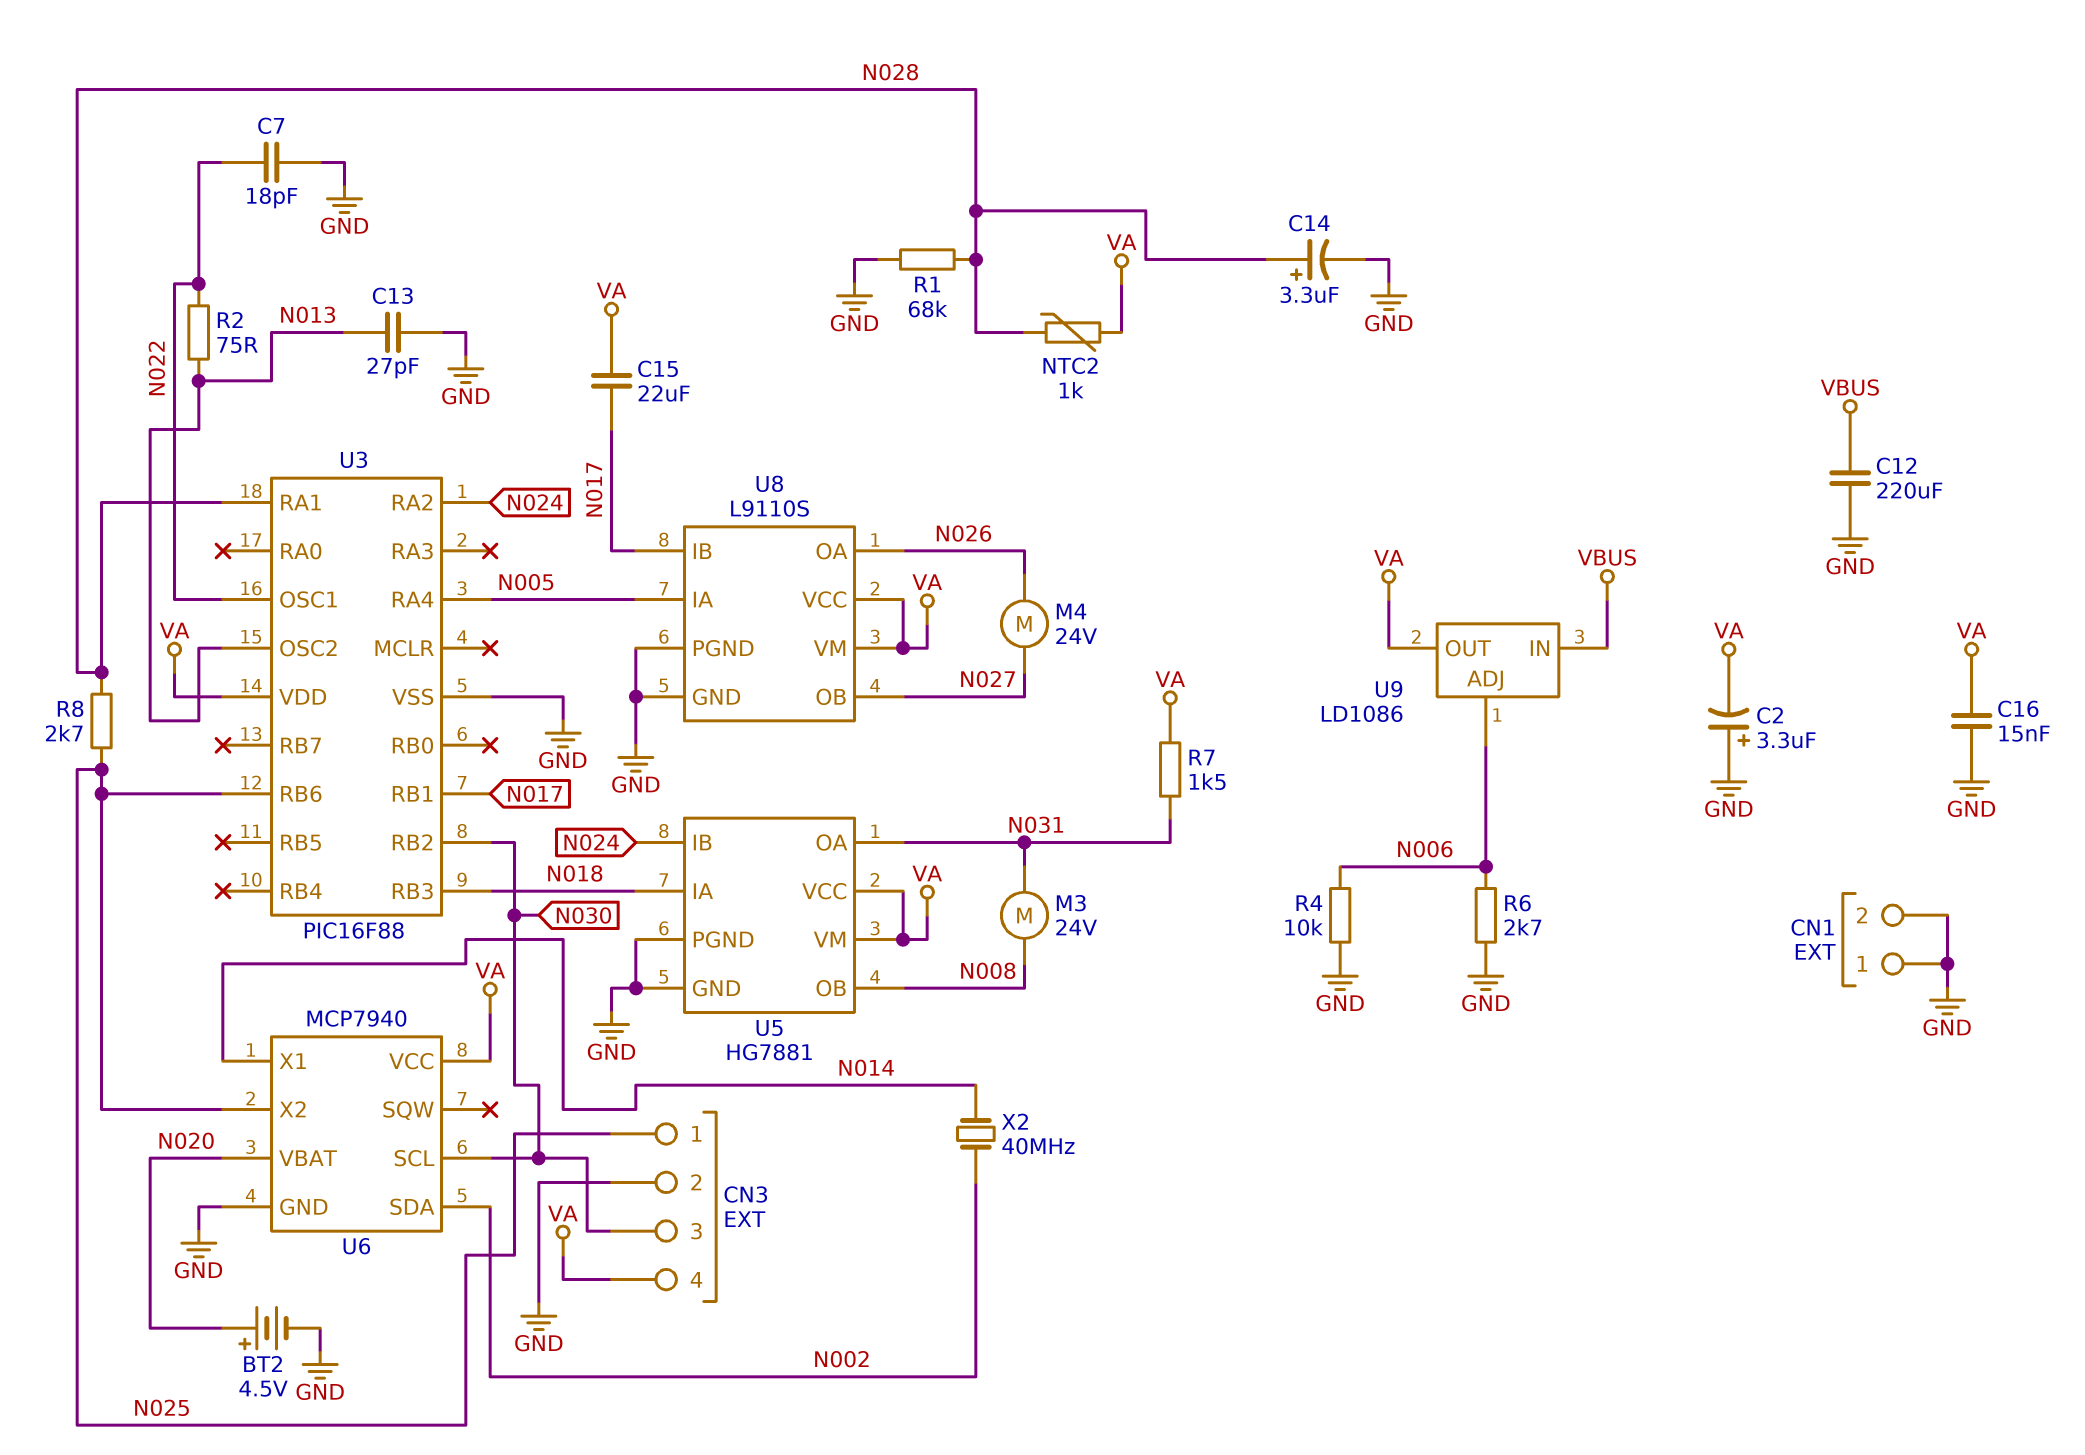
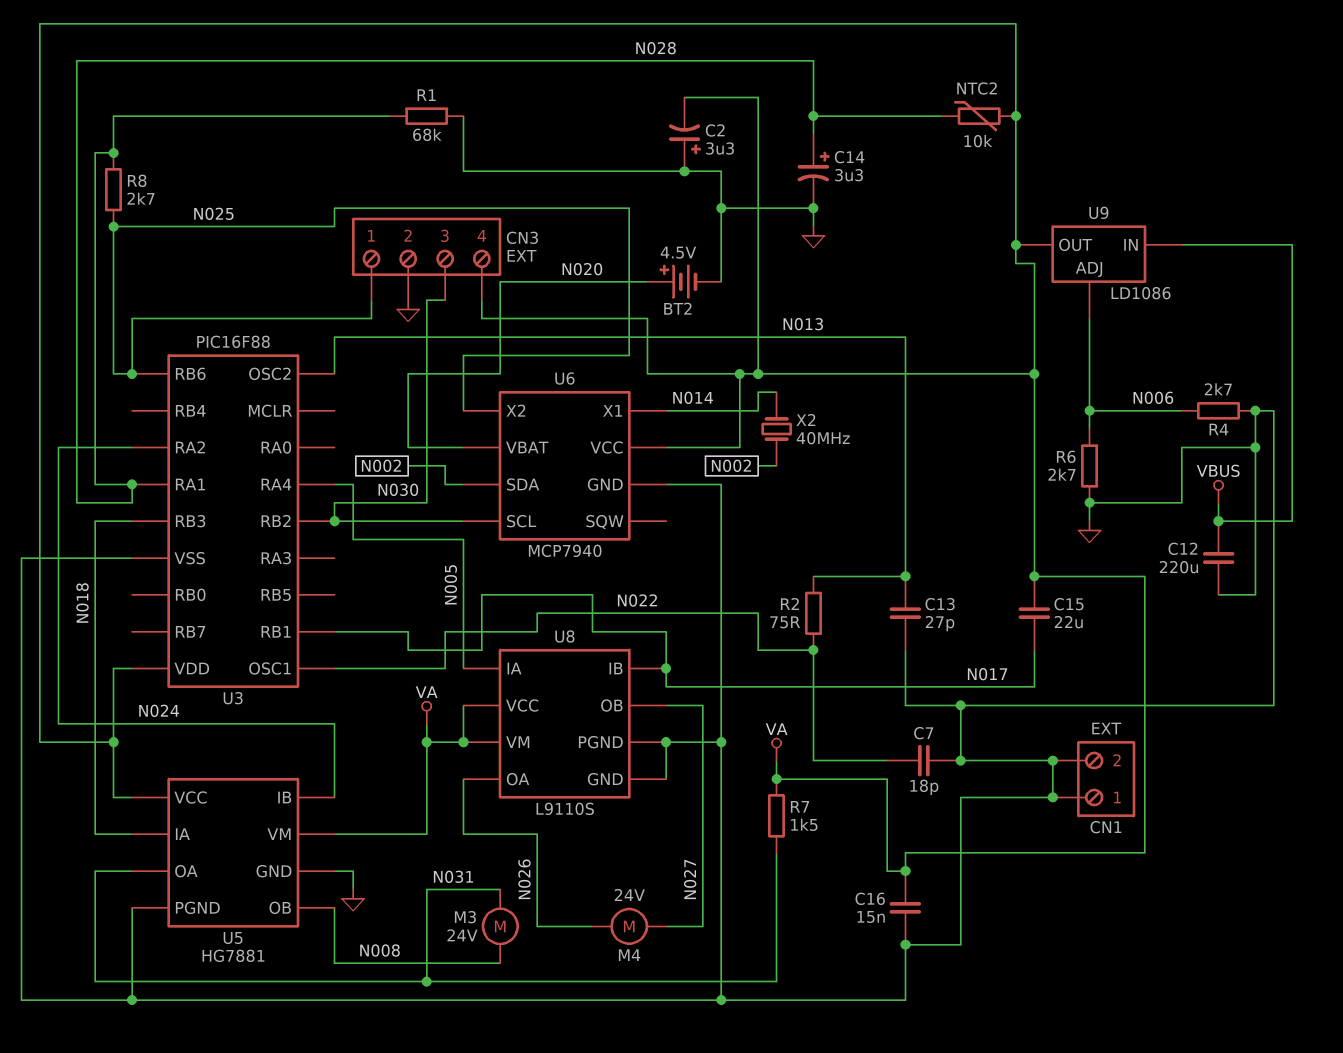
NTC2: 1k (N028, VA) -> 10k (N028, VA)
R4: 10k (GND, N006) -> 2.7k (GND, N006)

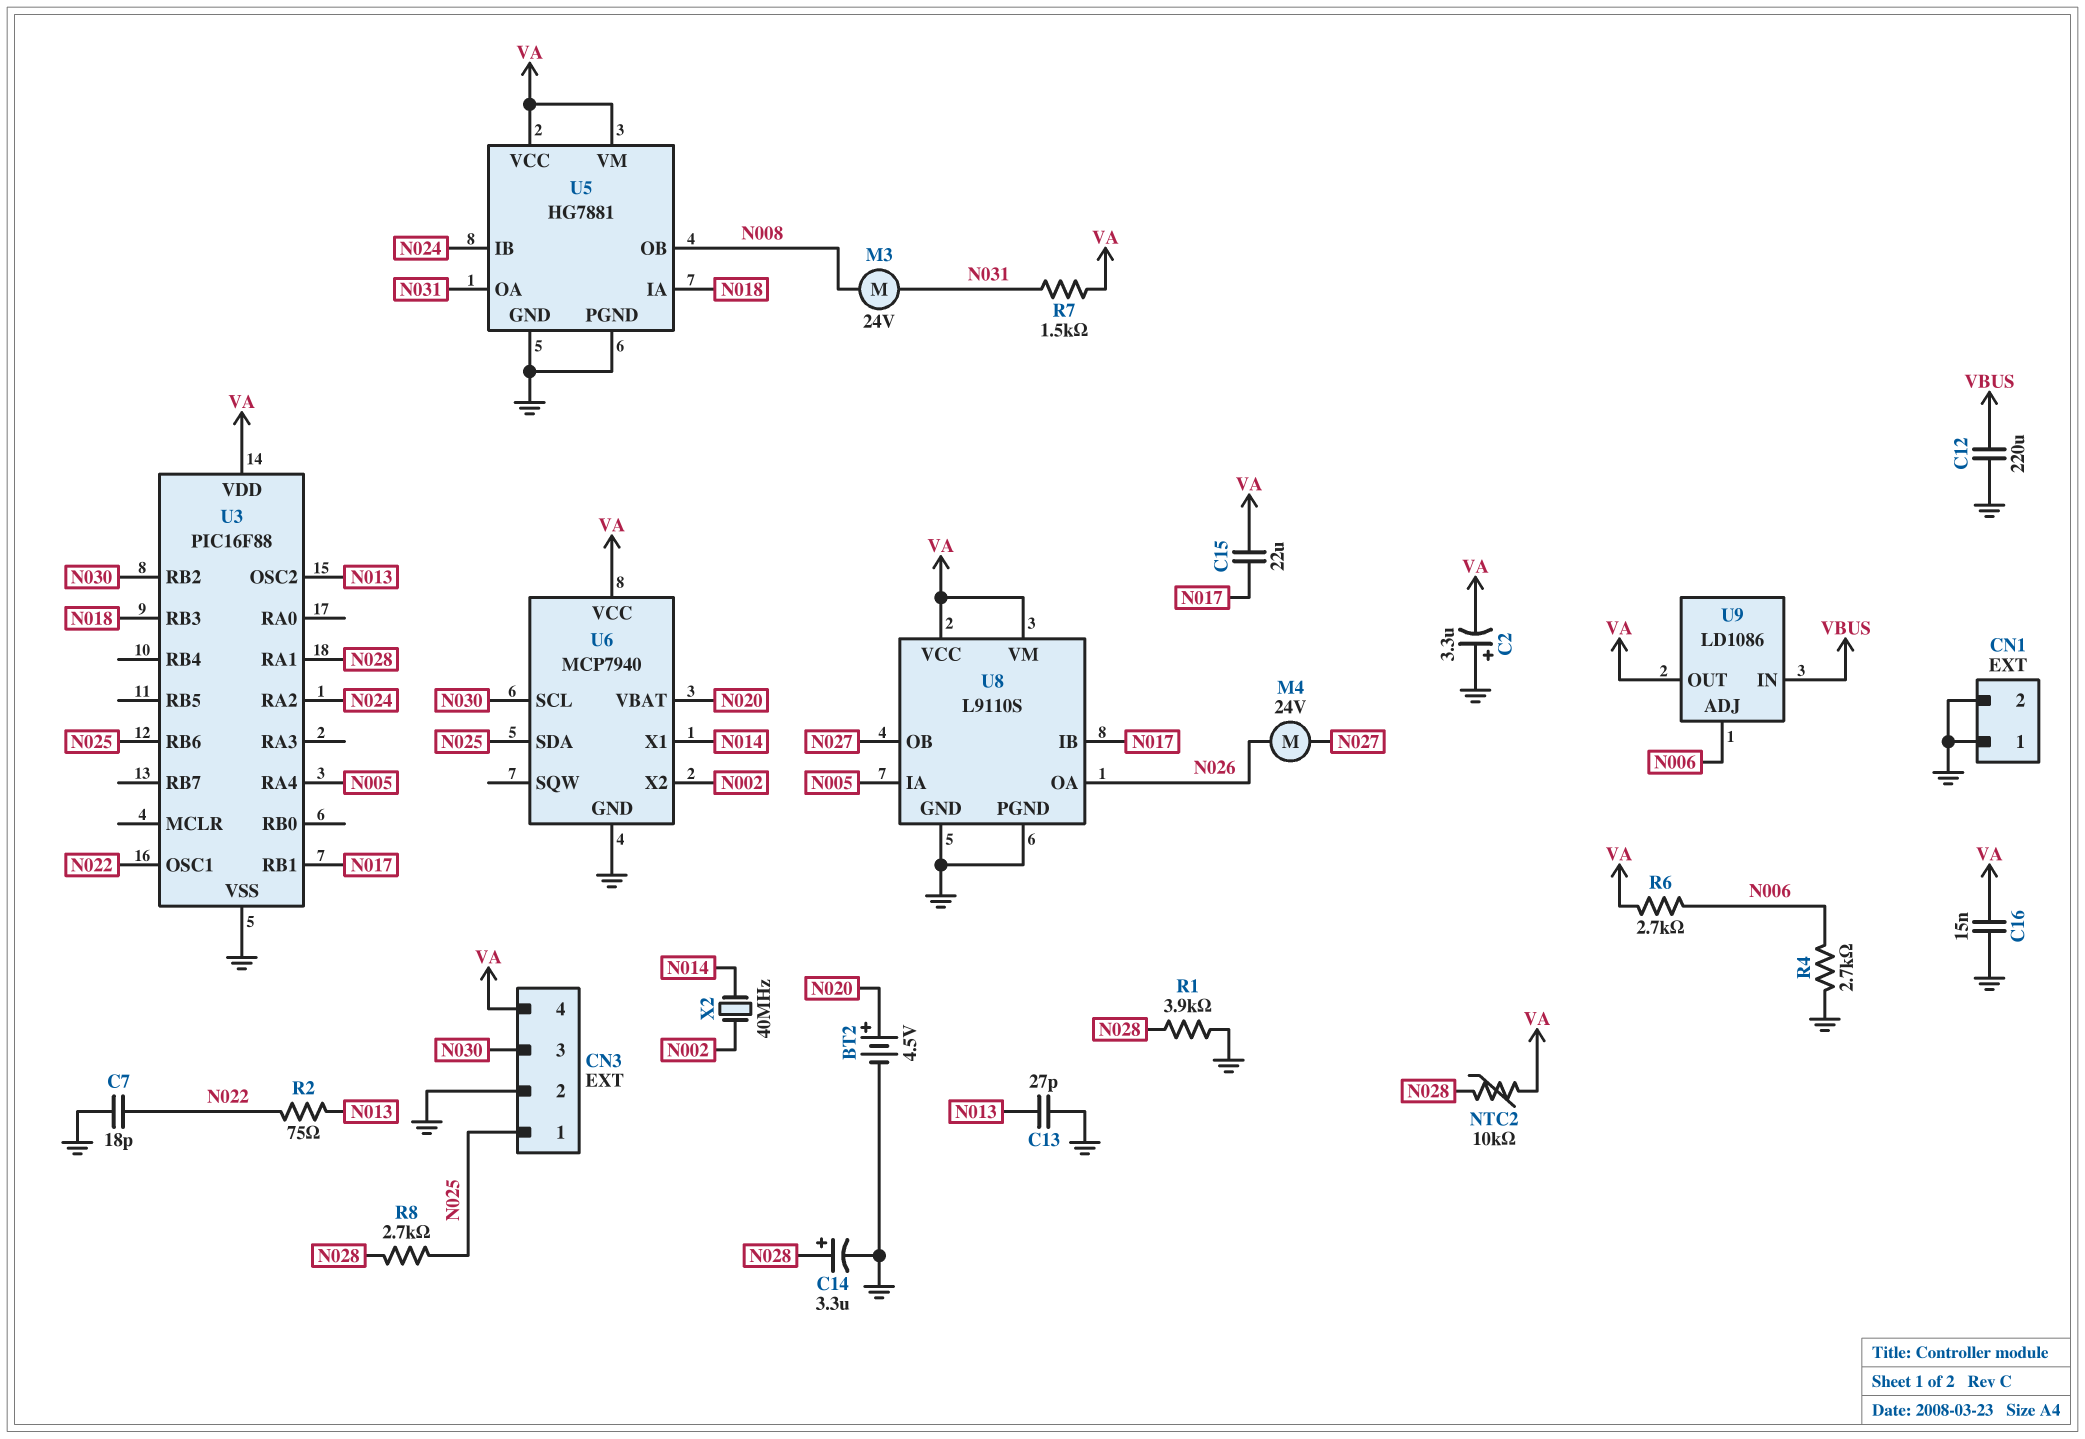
R1: 68k (GND, N028) -> 3.9k (GND, N028)
R6: 2.7k (GND, N006) -> 2.7k (N006, VA)
U6 pin SDA: N002 -> N025
U6 pin X2: N025 -> N002

